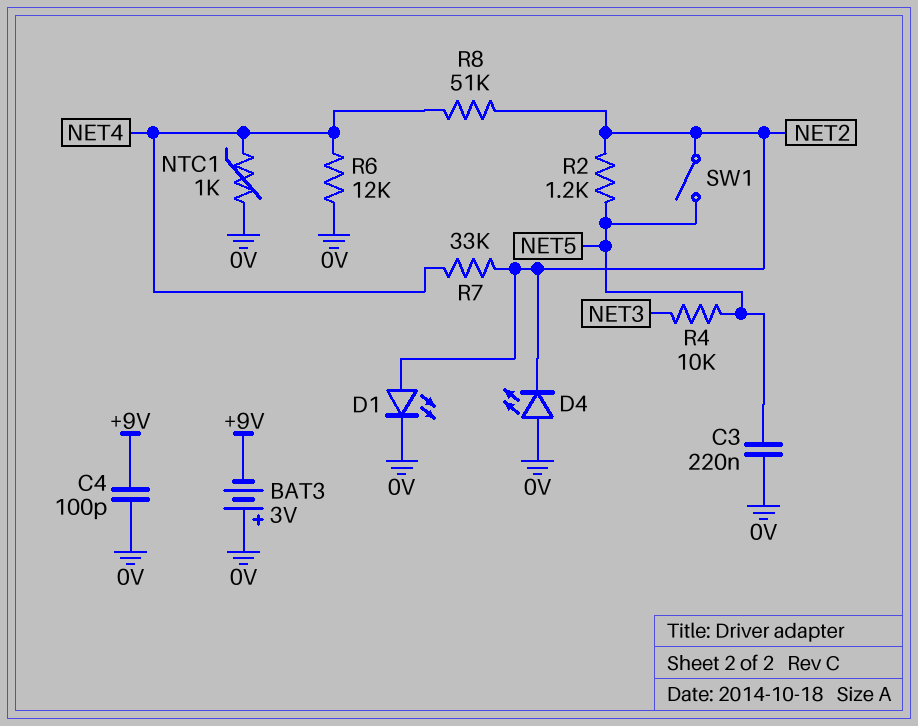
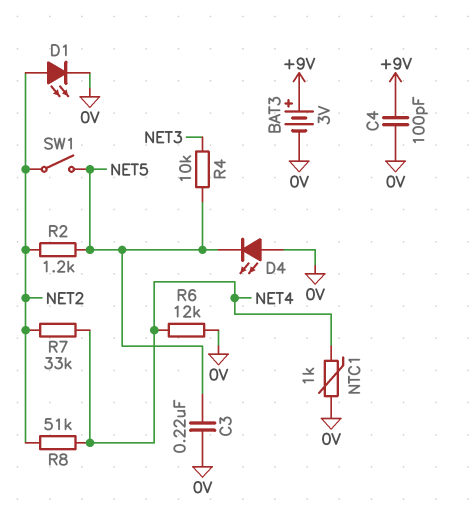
BAT3: 3V (plus 0V, minus +9V) -> 3V (plus +9V, minus 0V)
D4: LED (A 0V, K NET2) -> LED (A 0V, K NET5)

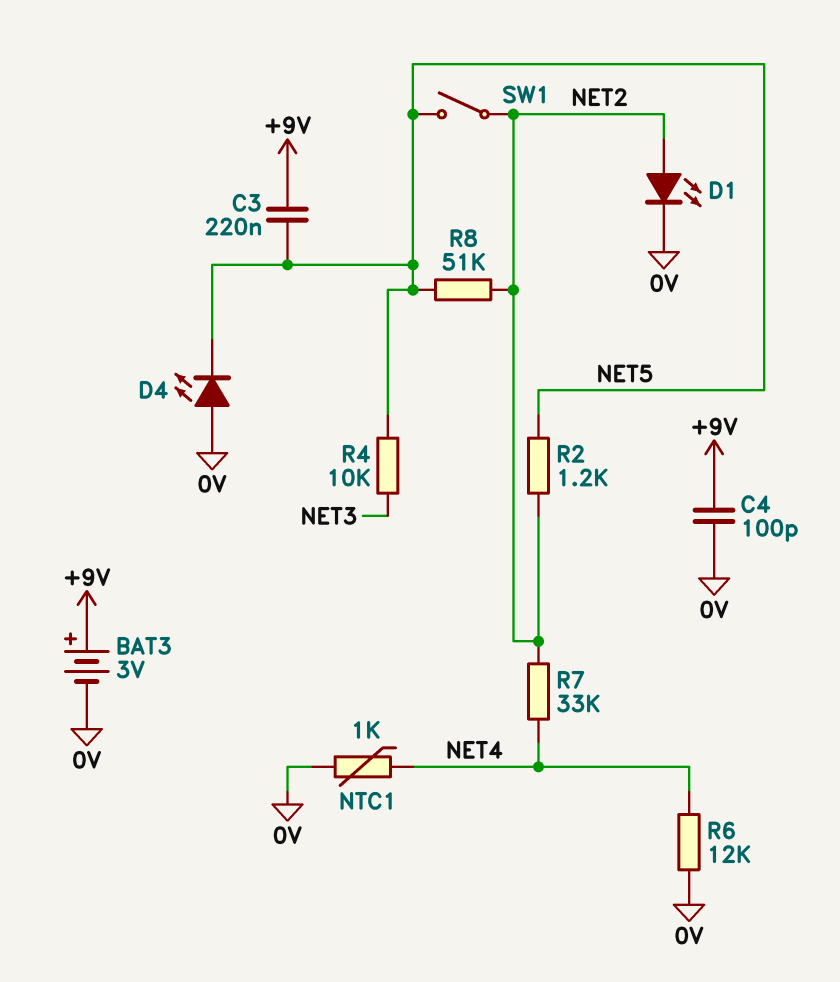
C3: 220nF (0V, NET5) -> 220nF (+9V, NET5)
R8: 51k (NET2, NET4) -> 51k (NET2, NET5)

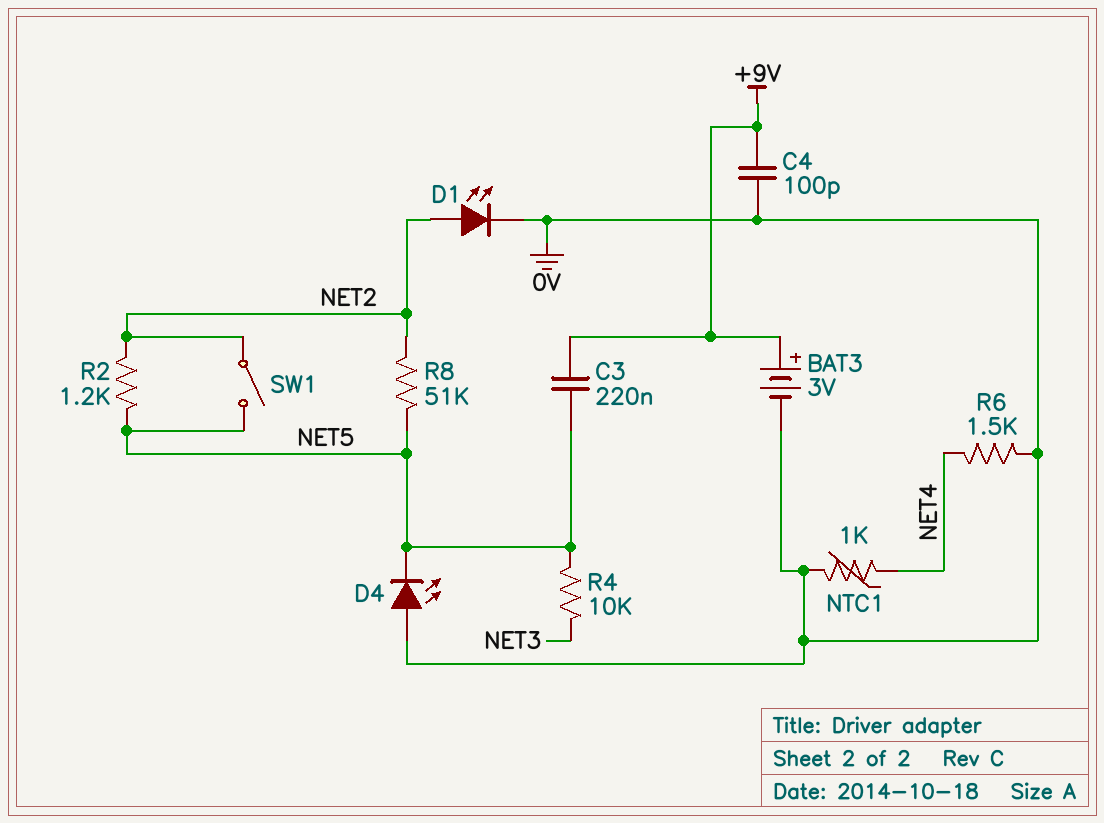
R6: 12k (0V, NET4) -> 1.5k (0V, NET4)
R7: 33k (NET2, NET4) -> none

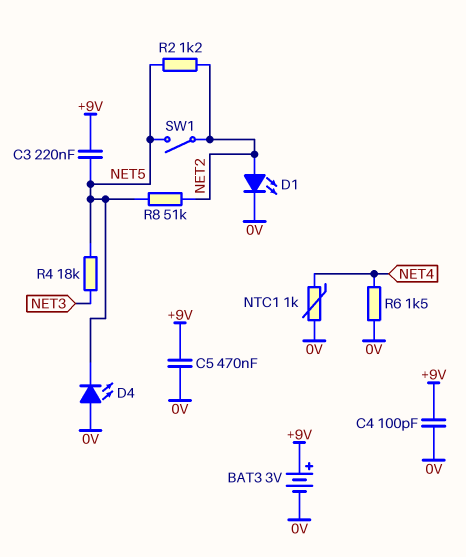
C5: none -> 470nF (+9V, 0V)
R4: 10k (NET3, NET5) -> 18k (NET3, NET5)

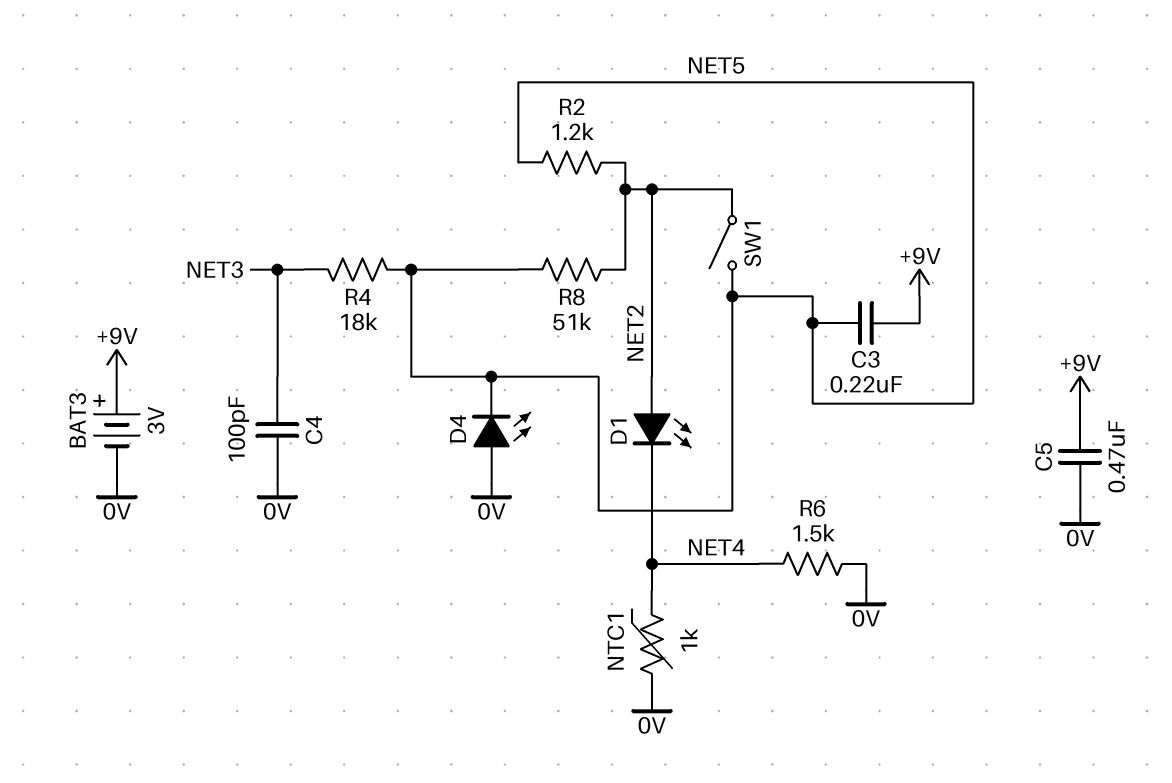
C4: 100pF (+9V, 0V) -> 100pF (0V, NET3)
D1: LED (A NET2, K 0V) -> LED (A NET2, K NET4)

